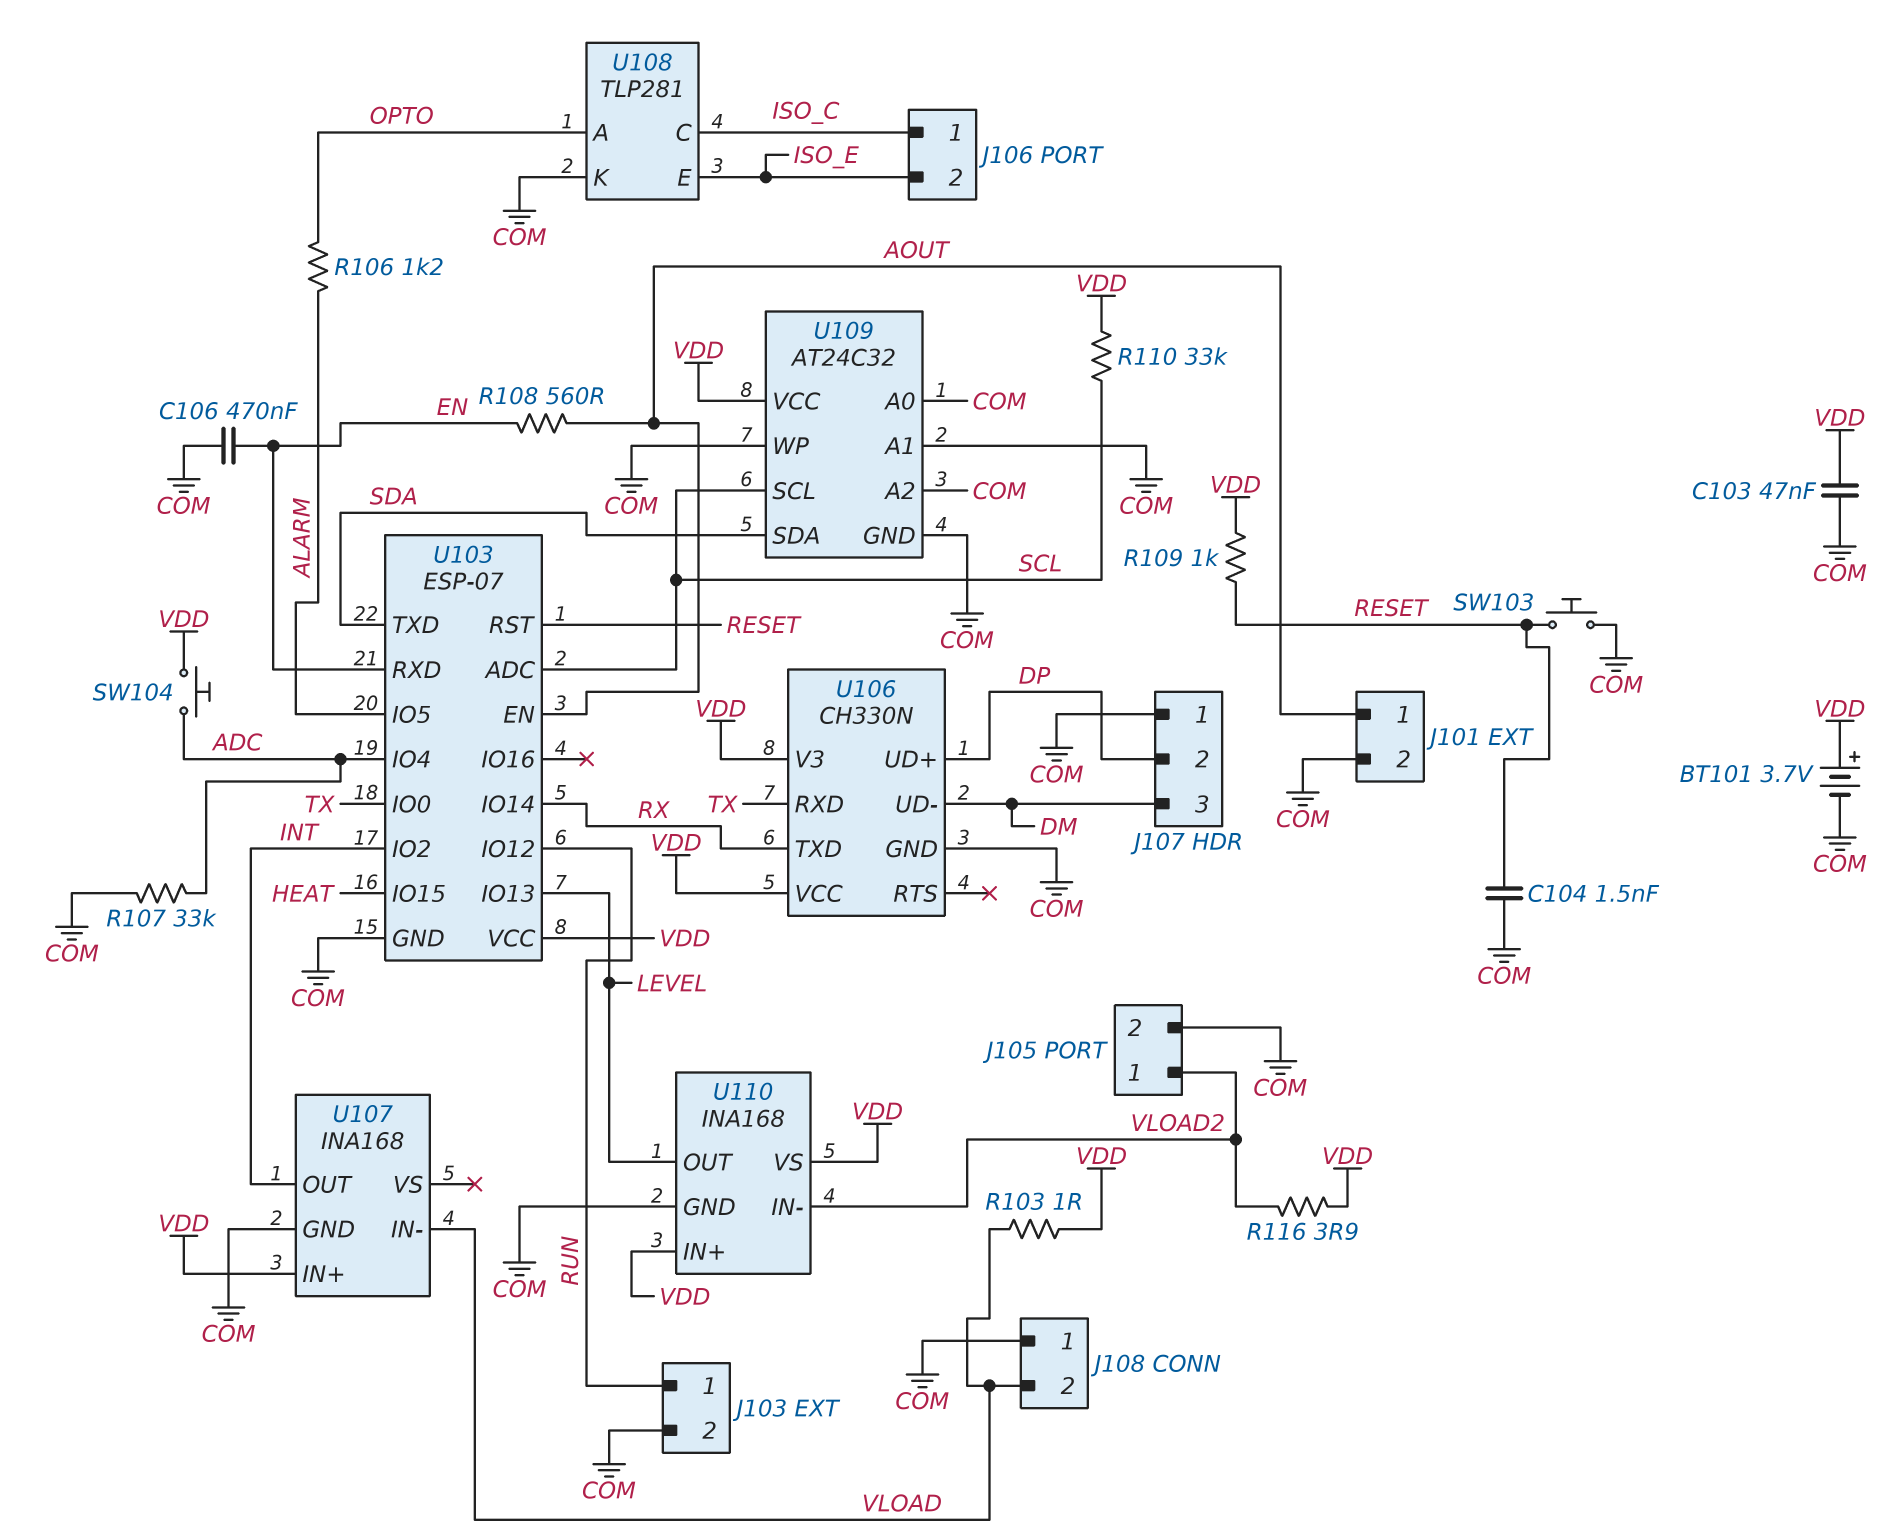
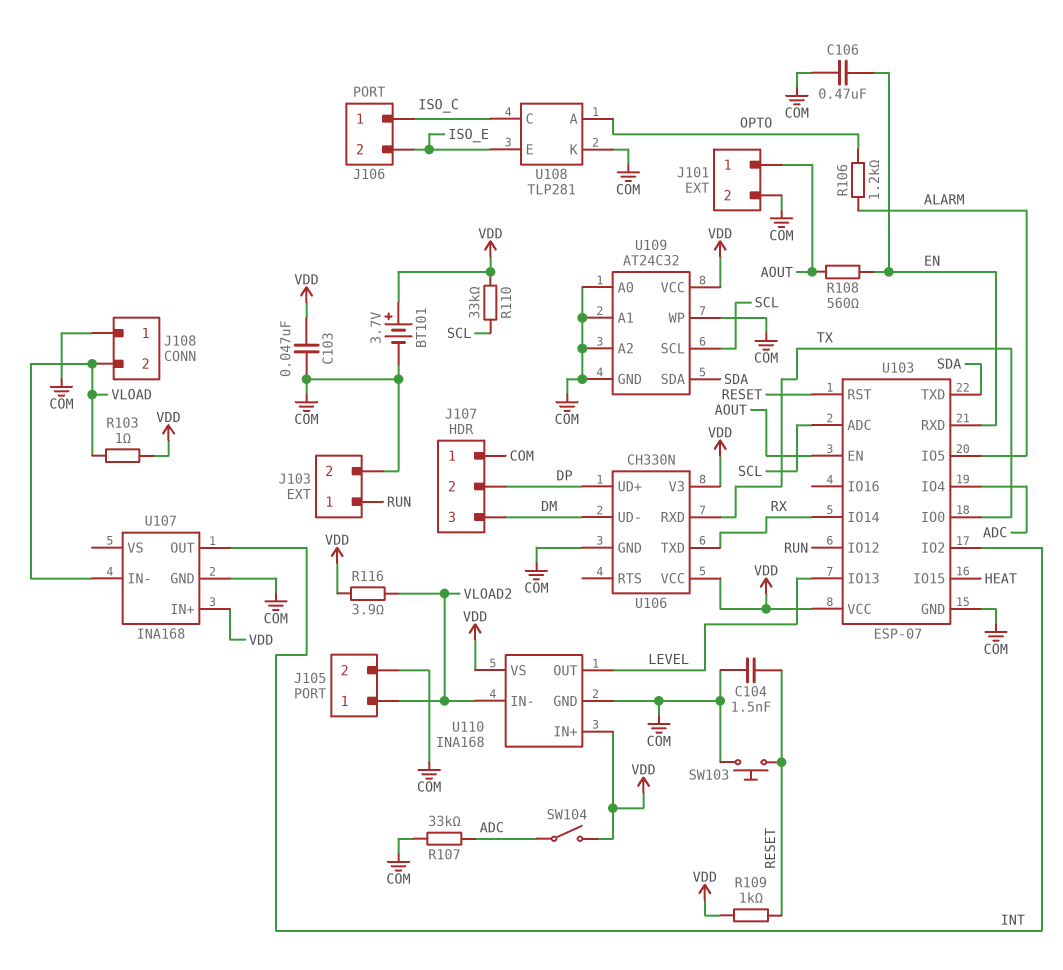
SW104: button (ADC, VDD) -> switch (ADC, VDD)

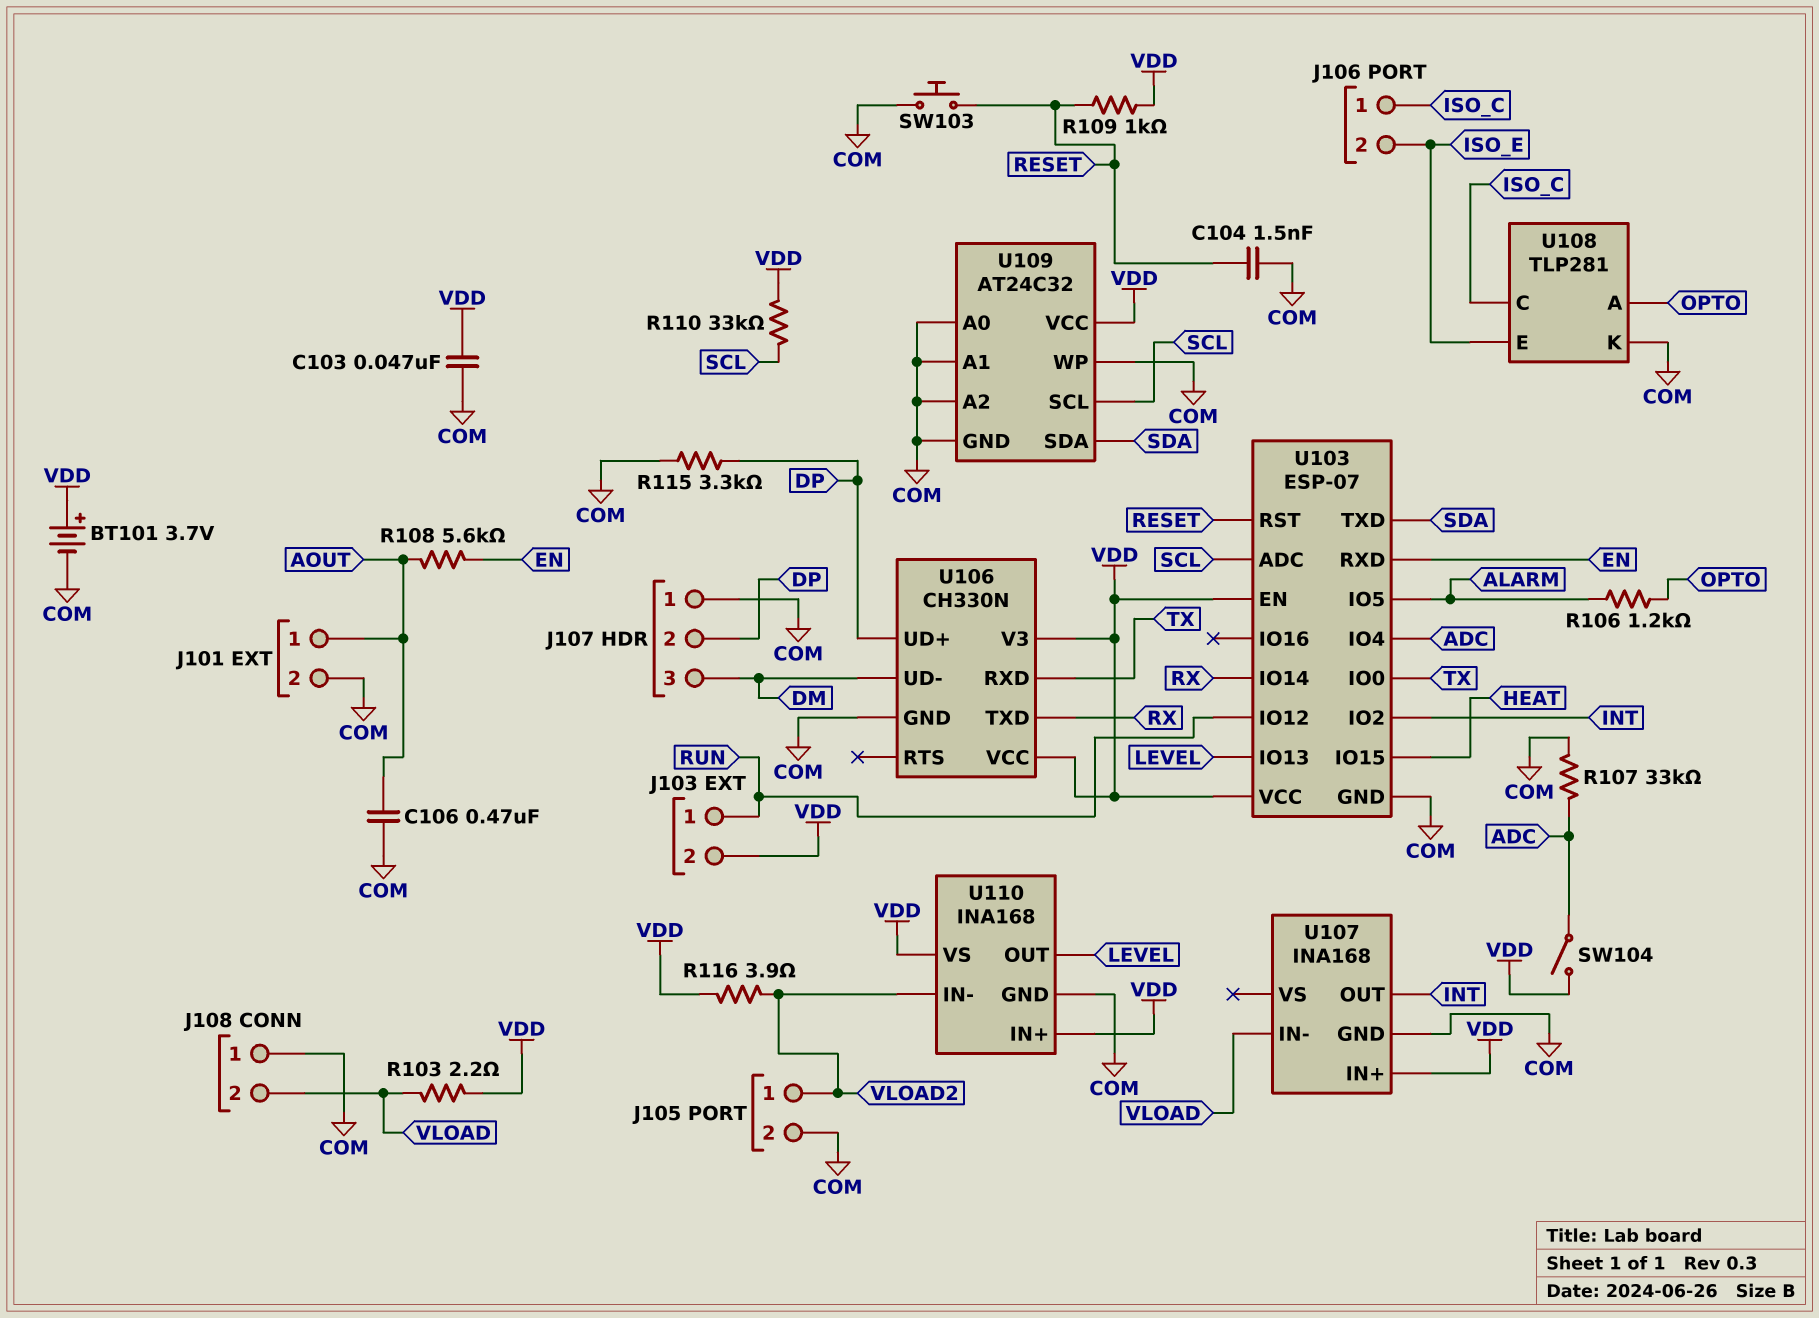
C106: 470nF (COM, EN) -> 470nF (AOUT, COM)
J103 pin 2: COM -> VDD
R103: 1 (VDD, VLOAD) -> 2.2 (VDD, VLOAD)
R108: 560 (AOUT, EN) -> 5.6k (AOUT, EN)
R115: none -> 3.3k (COM, DP)
U103 pin EN: AOUT -> VDD

